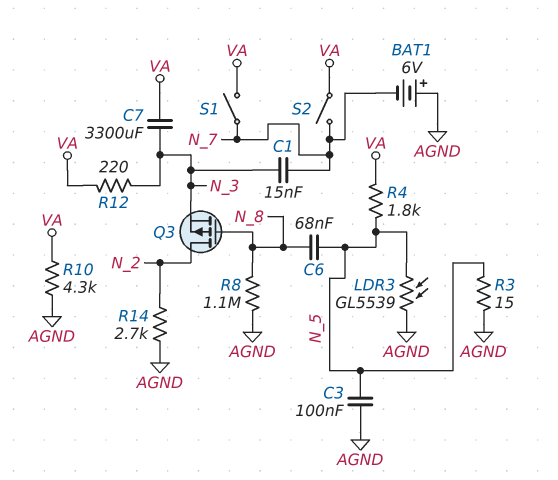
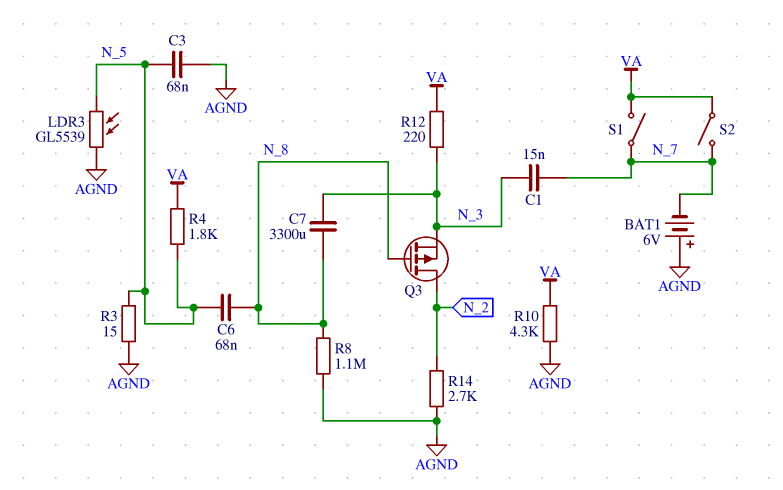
C3: 100nF (AGND, N_5) -> 68nF (AGND, N_5)
C7: 3300uF (N_3, VA) -> 3300uF (N_3, N_8)

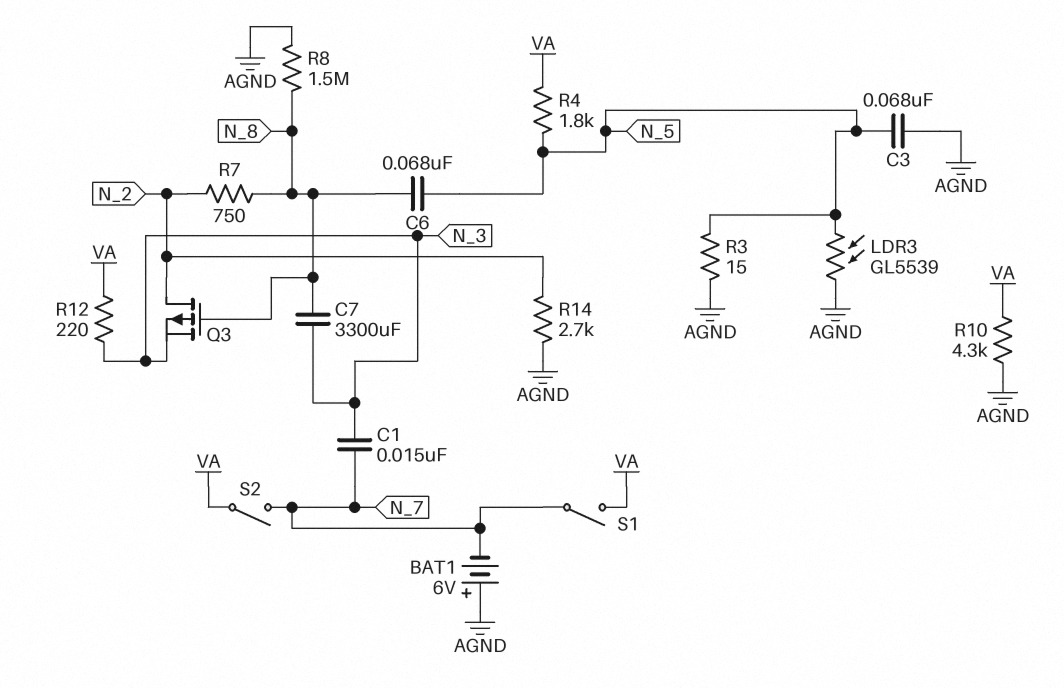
R7: none -> 750 (N_2, N_8)
R8: 1.1M (AGND, N_8) -> 1.5M (AGND, N_8)

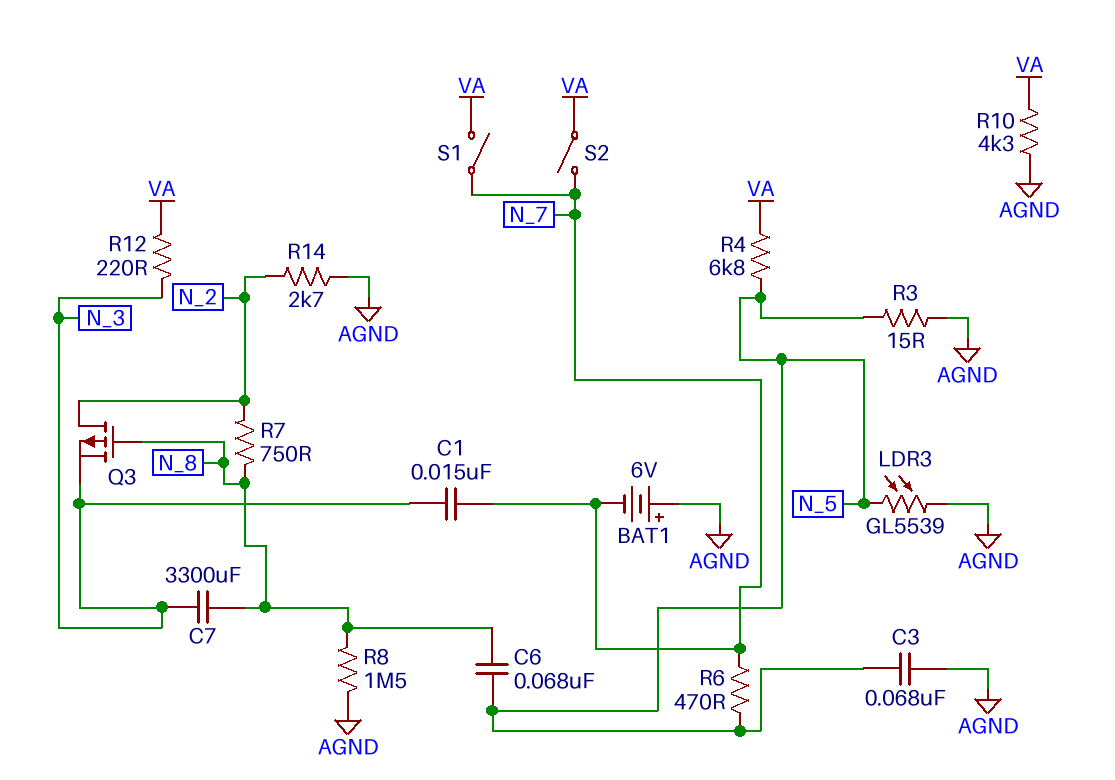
R4: 1.8k (N_5, VA) -> 6.8k (N_5, VA)
R6: none -> 470 (N_5, N_7)

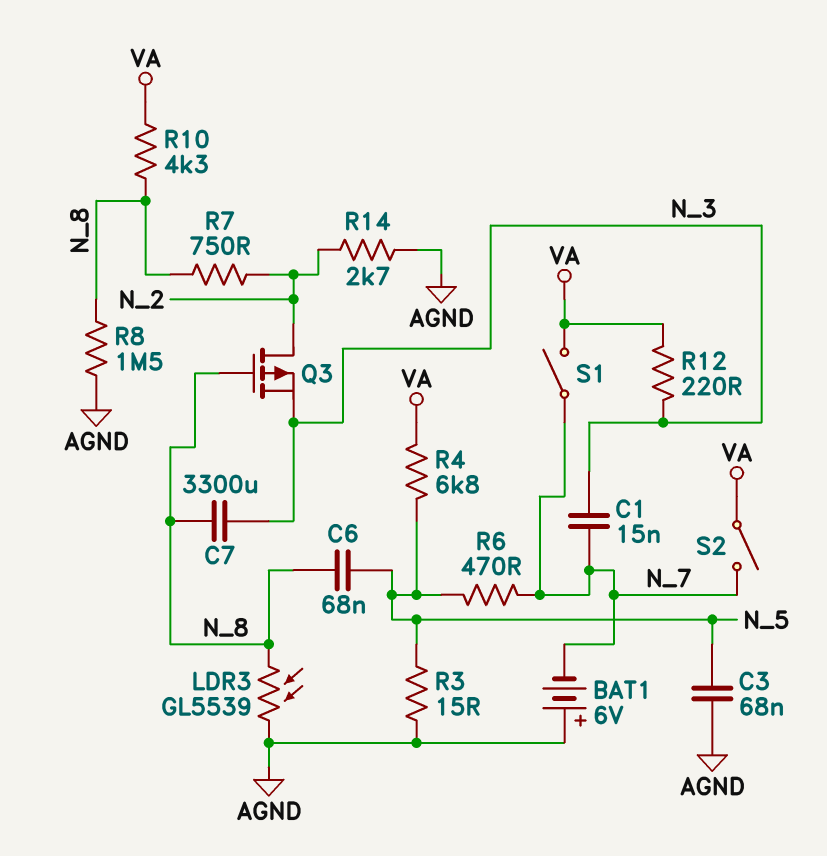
LDR3: GL5539 (AGND, N_5) -> GL5539 (AGND, N_8)
R10: 4.3k (AGND, VA) -> 4.3k (N_8, VA)

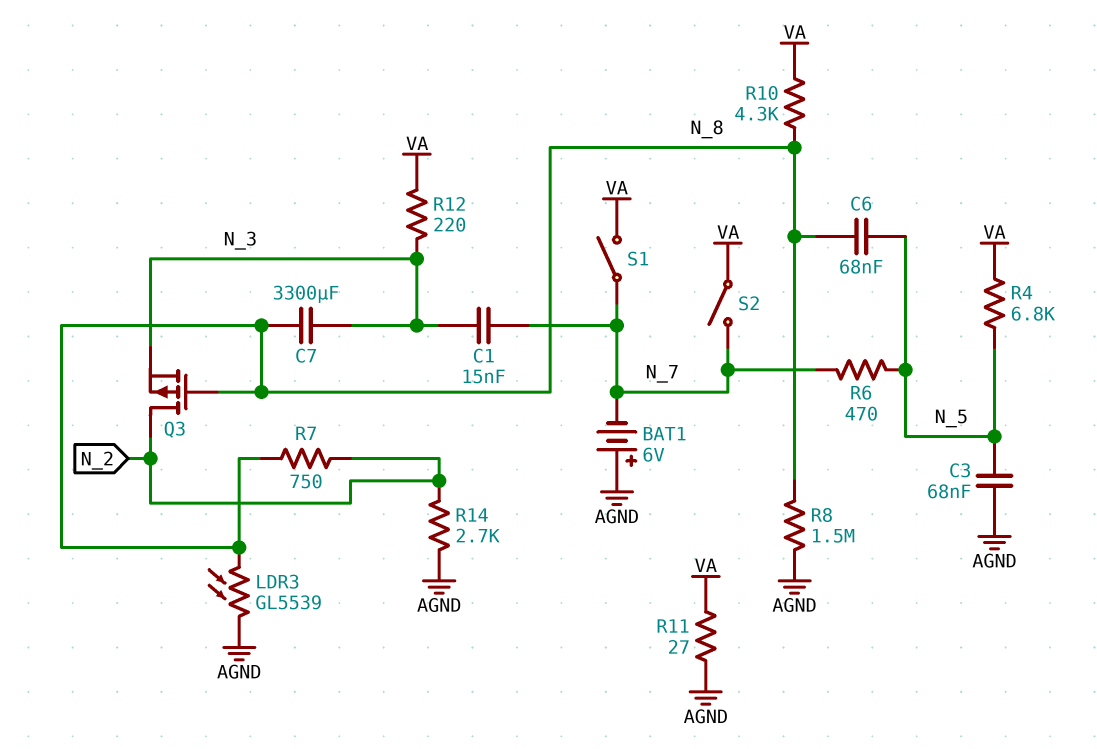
R3: 15 (AGND, N_5) -> none
R11: none -> 27 (AGND, VA)

